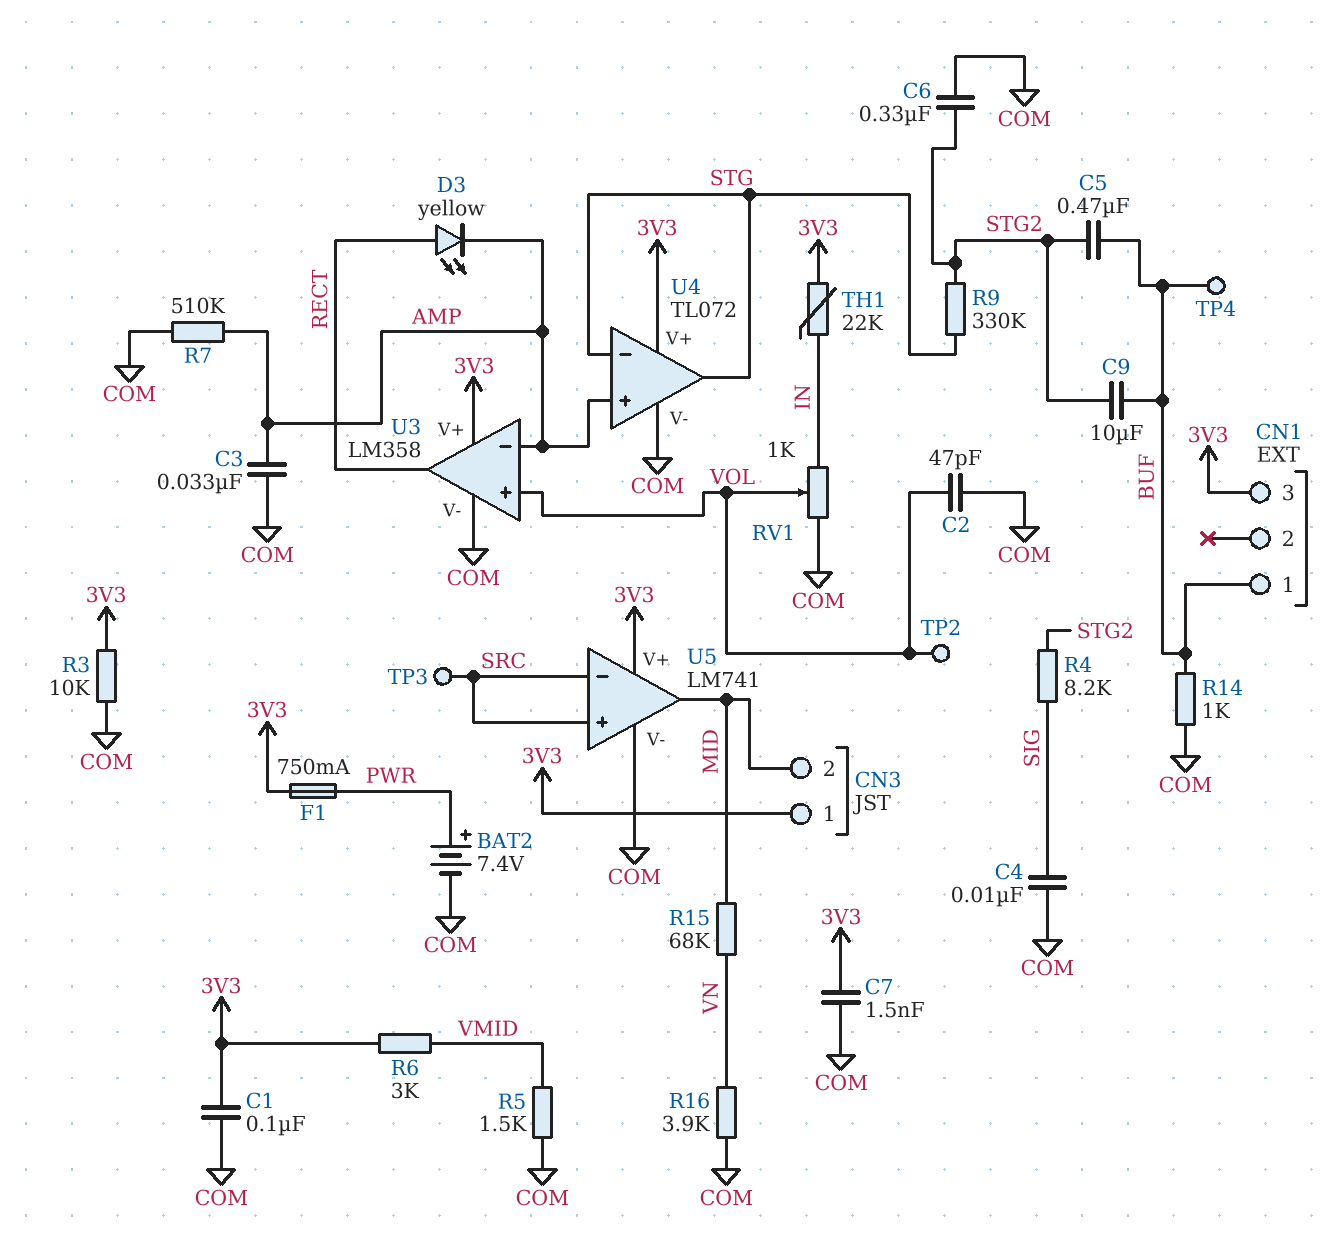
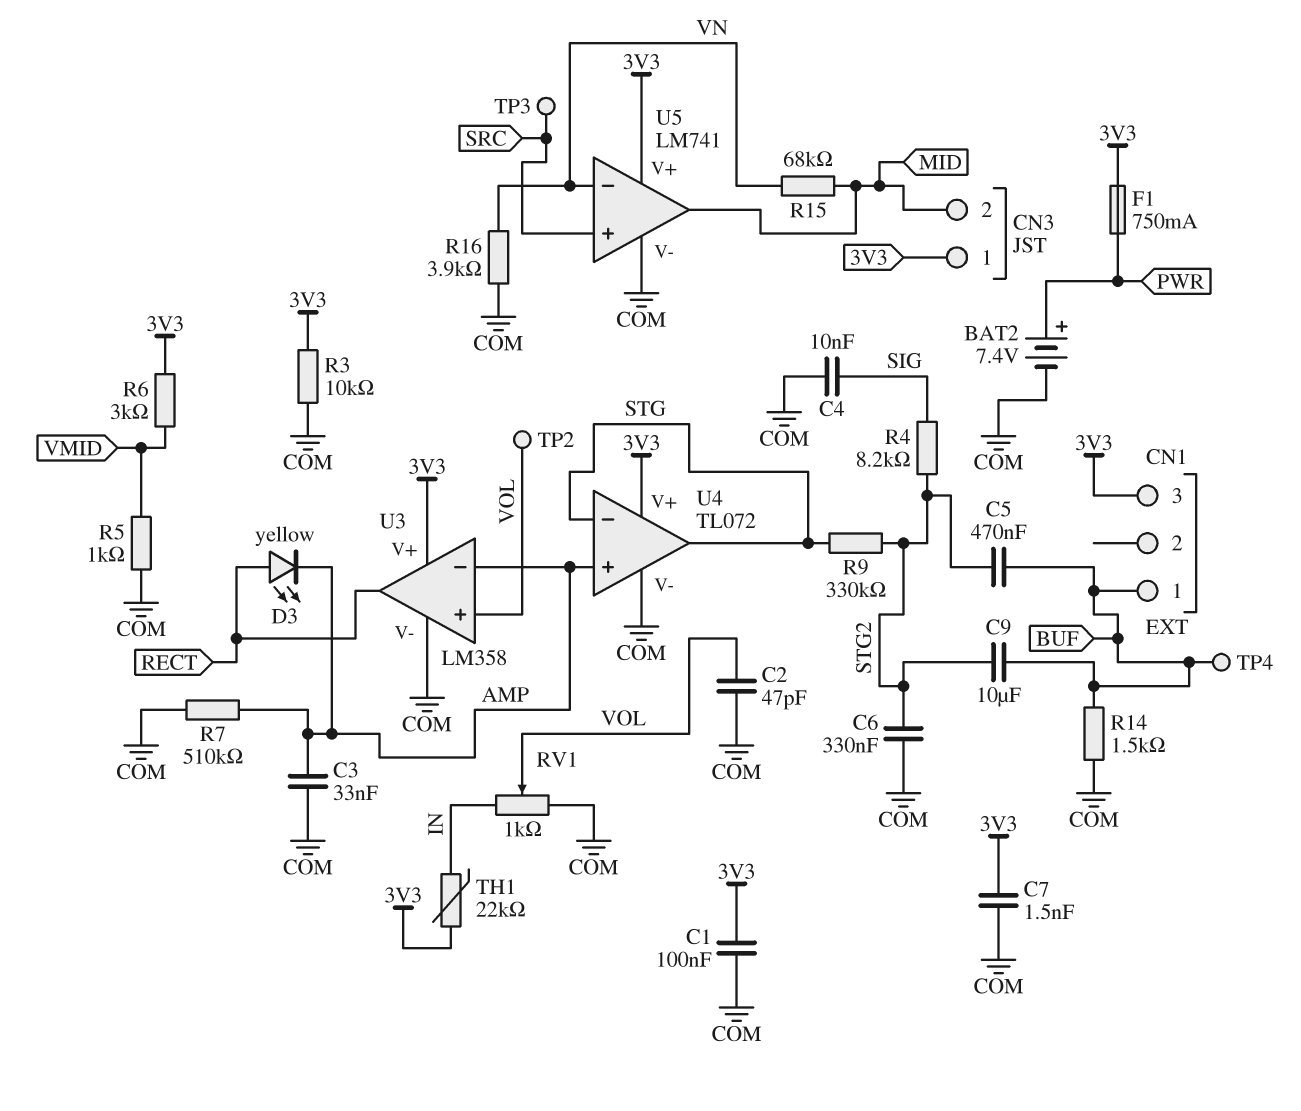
R5: 1.5k (COM, VMID) -> 1k (COM, VMID)
R14: 1k (BUF, COM) -> 1.5k (BUF, COM)
U5 pin in-: SRC -> VN

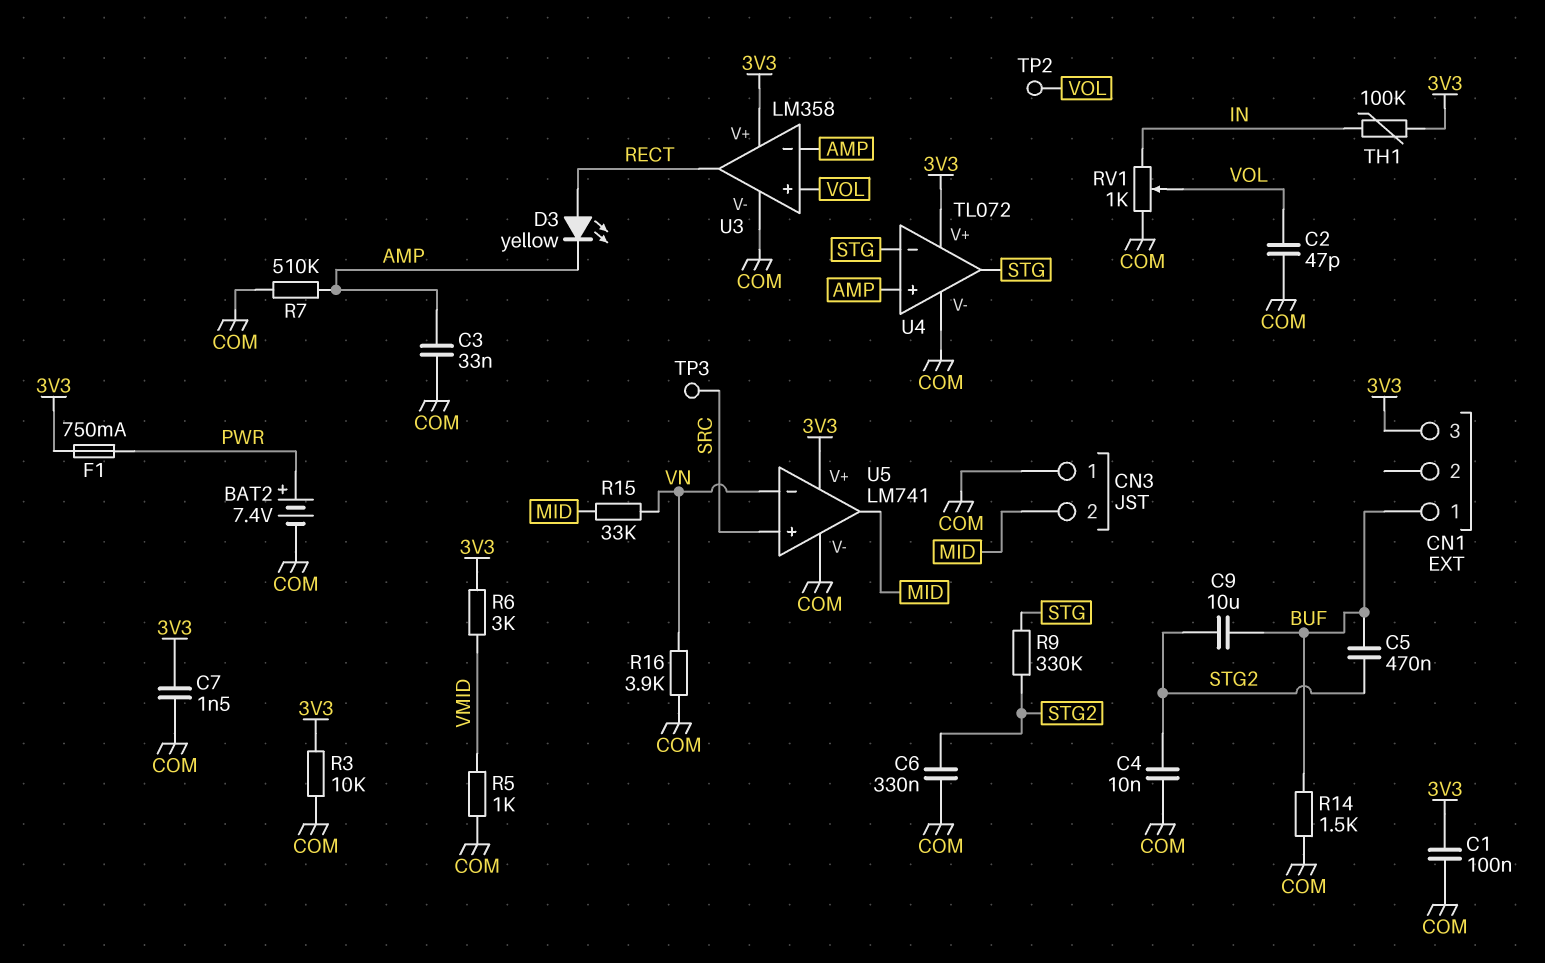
C4: 10nF (COM, SIG) -> 10nF (COM, STG2)
CN3 pin 1: 3V3 -> COM
R4: 8.2k (SIG, STG2) -> none
R15: 68k (MID, VN) -> 33k (MID, VN)
TH1: 22k (3V3, IN) -> 100k (3V3, IN)
TP4: test point (BUF) -> none

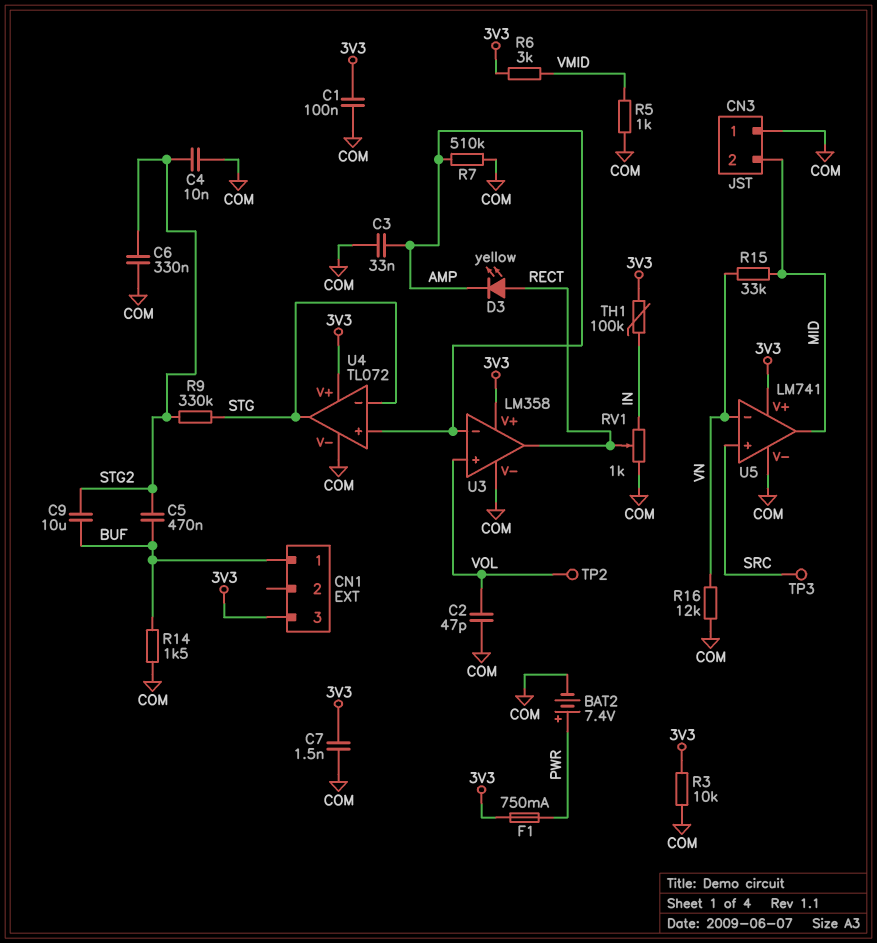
R16: 3.9k (COM, VN) -> 12k (COM, VN)
RV1: 1k (COM, IN, wiper VOL) -> 1k (COM, IN, wiper RECT)

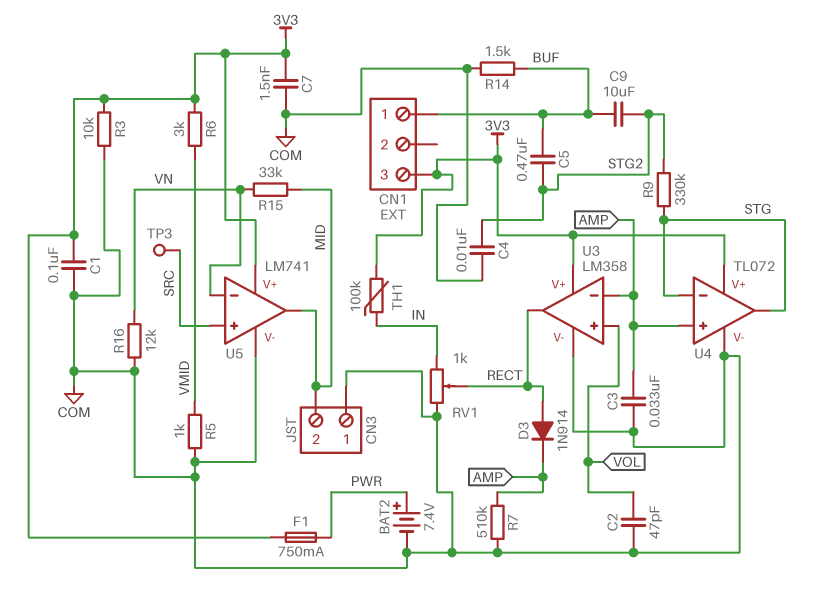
C6: 330nF (COM, STG2) -> none
D3: LED yellow (A RECT, K AMP) -> diode 1N914 (A RECT, K AMP)
TP2: test point (VOL) -> none

